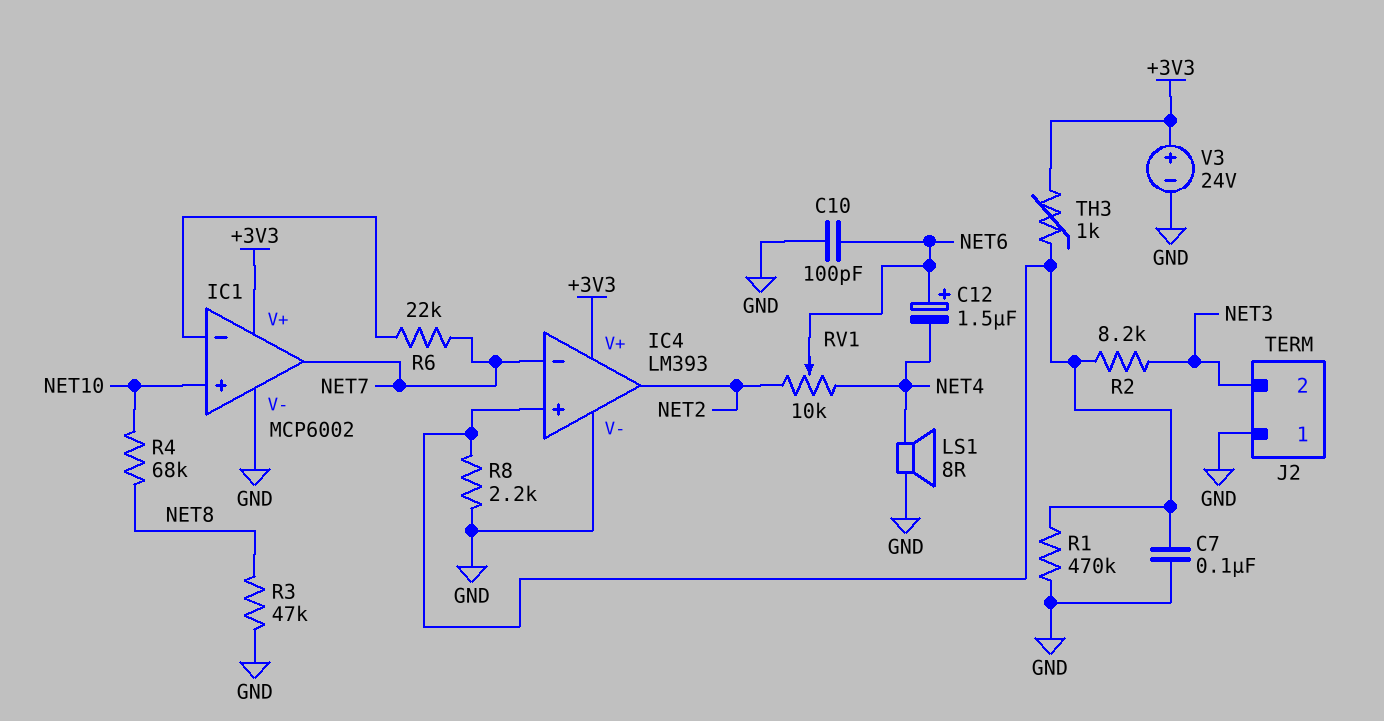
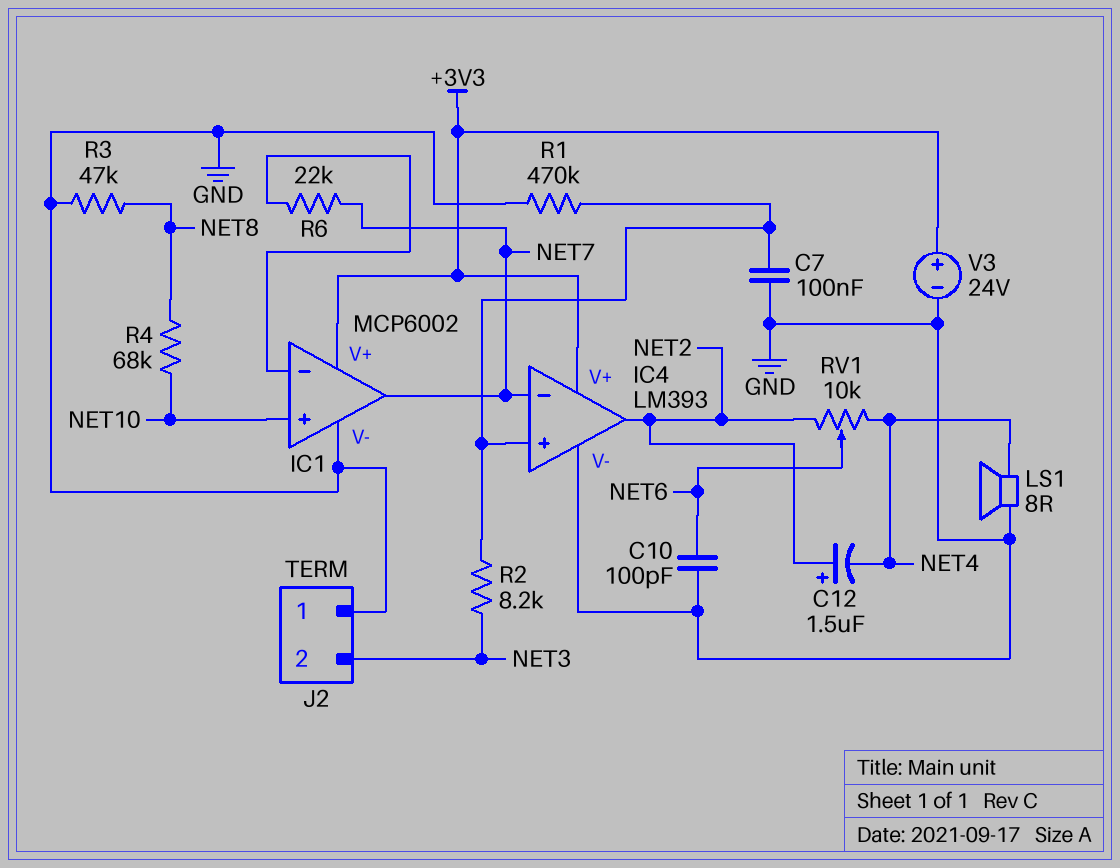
C12: 1.5uF (plus NET6, minus NET4) -> 1.5uF (plus NET2, minus NET4)
R8: 2.2k (GND, IC4/in+) -> none
TH3: 1k (+3V3, IC4/in+) -> none

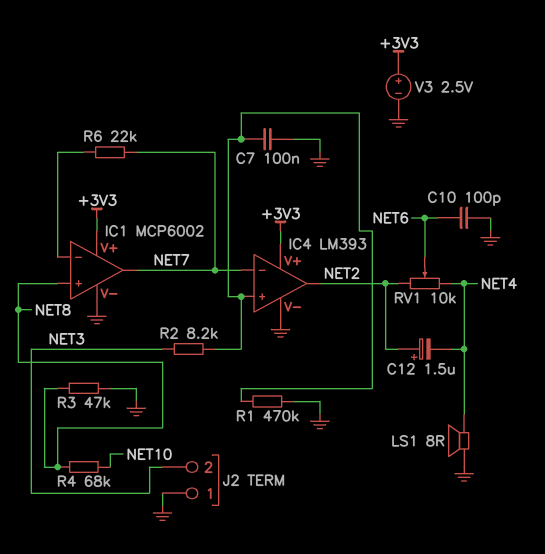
IC1 pin in+: NET10 -> NET8
V3: 24V (plus +3V3, minus GND) -> 2.5V (plus +3V3, minus GND)

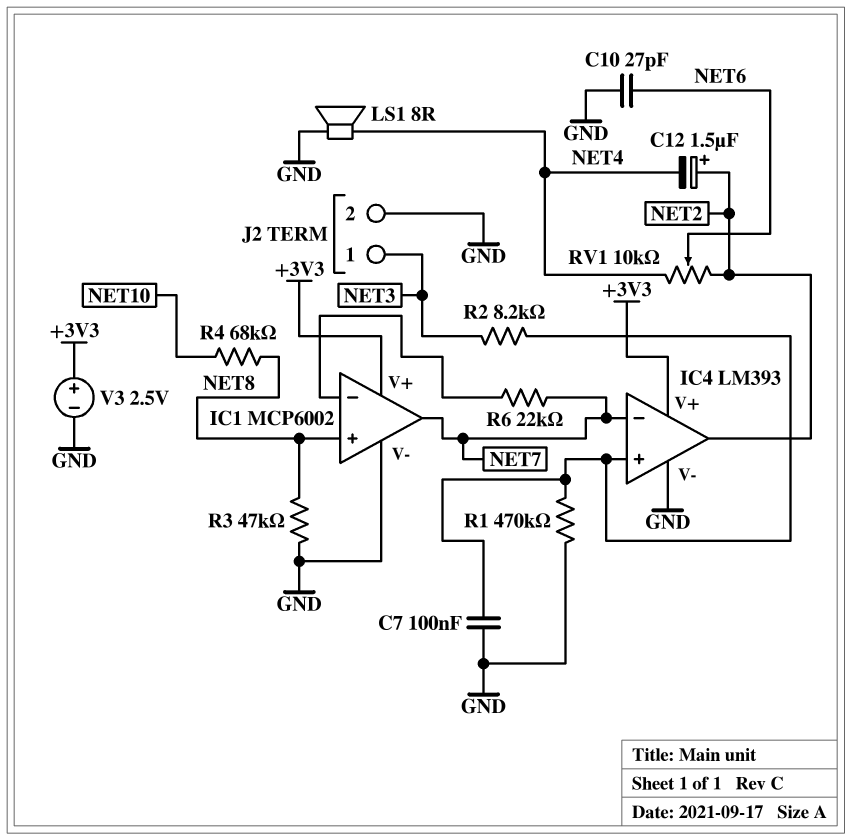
C10: 100pF (GND, NET6) -> 27pF (GND, NET6)
J2 pin 1: GND -> NET3
J2 pin 2: NET3 -> GND

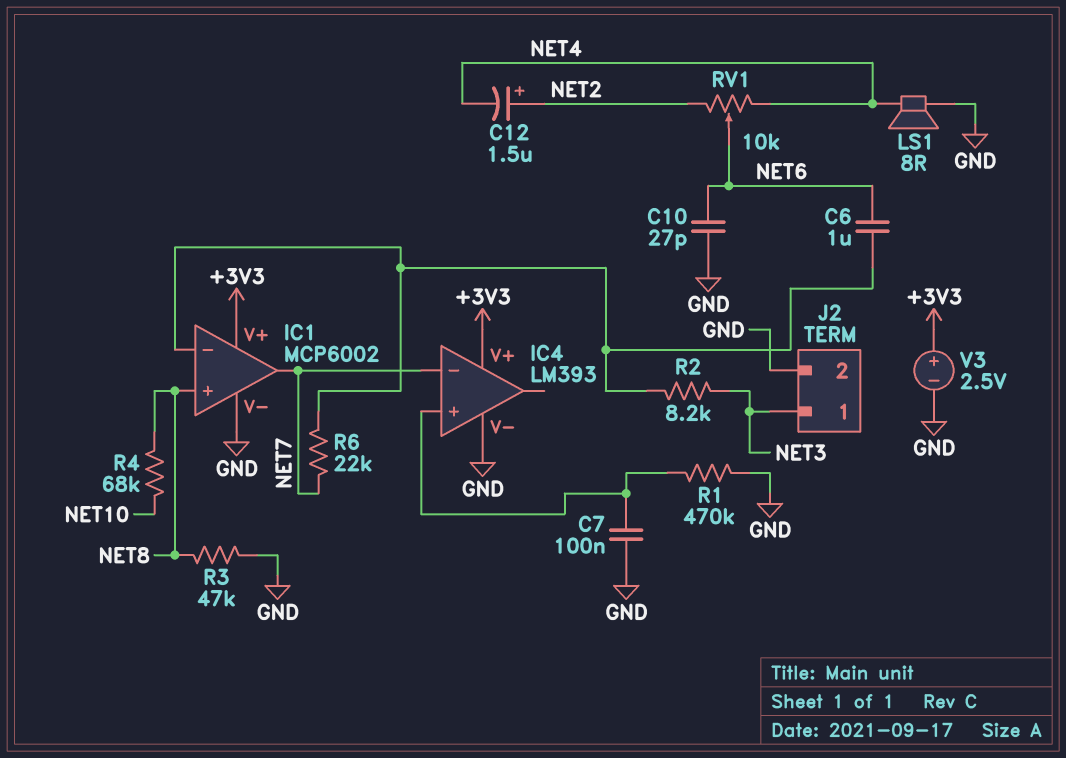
C6: none -> 1uF (IC1/in-, NET6)
IC4 pin out: NET2 -> none
R2: 8.2k (IC4/in+, NET3) -> 8.2k (IC1/in-, NET3)

